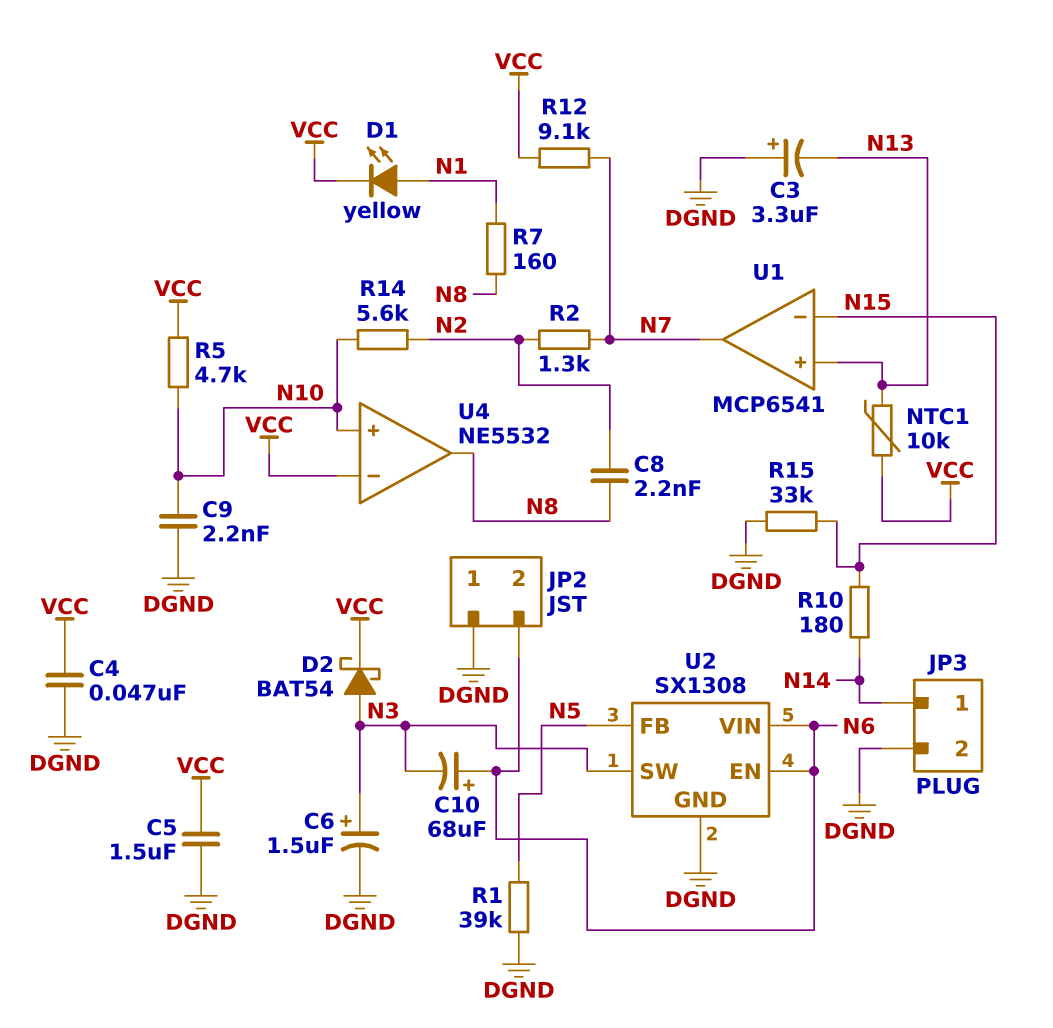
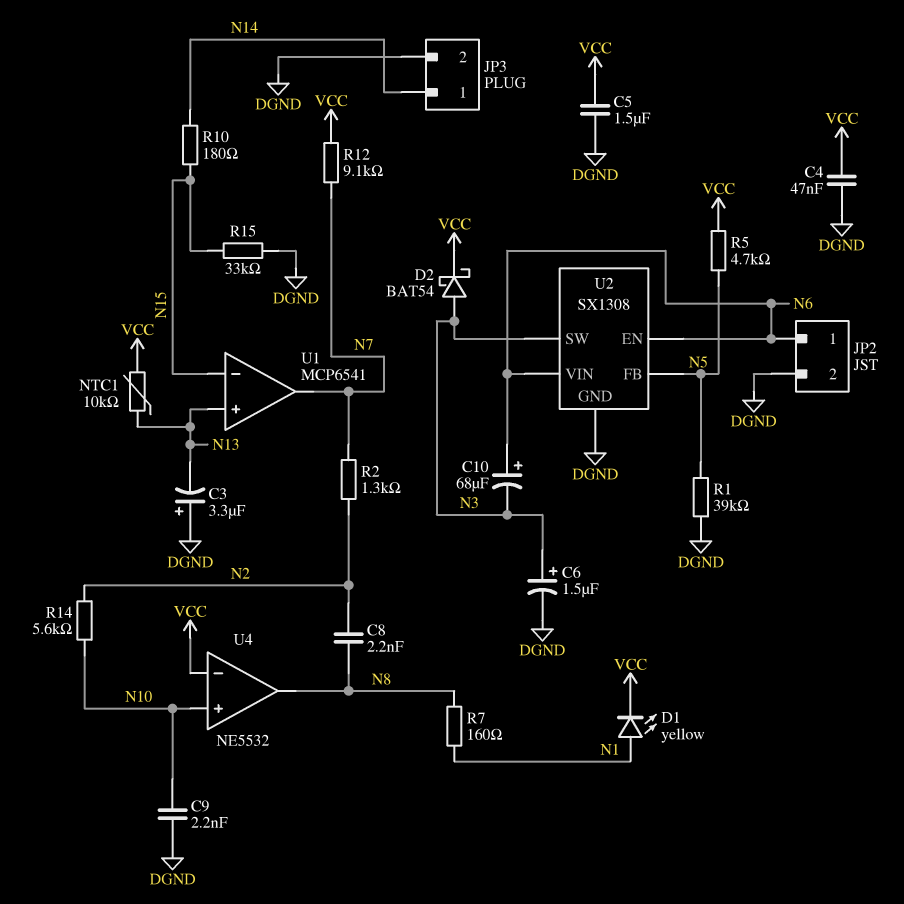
JP2 pin 1: DGND -> N6
JP2 pin 2: N6 -> DGND
R5: 4.7k (N10, VCC) -> 4.7k (N5, VCC)

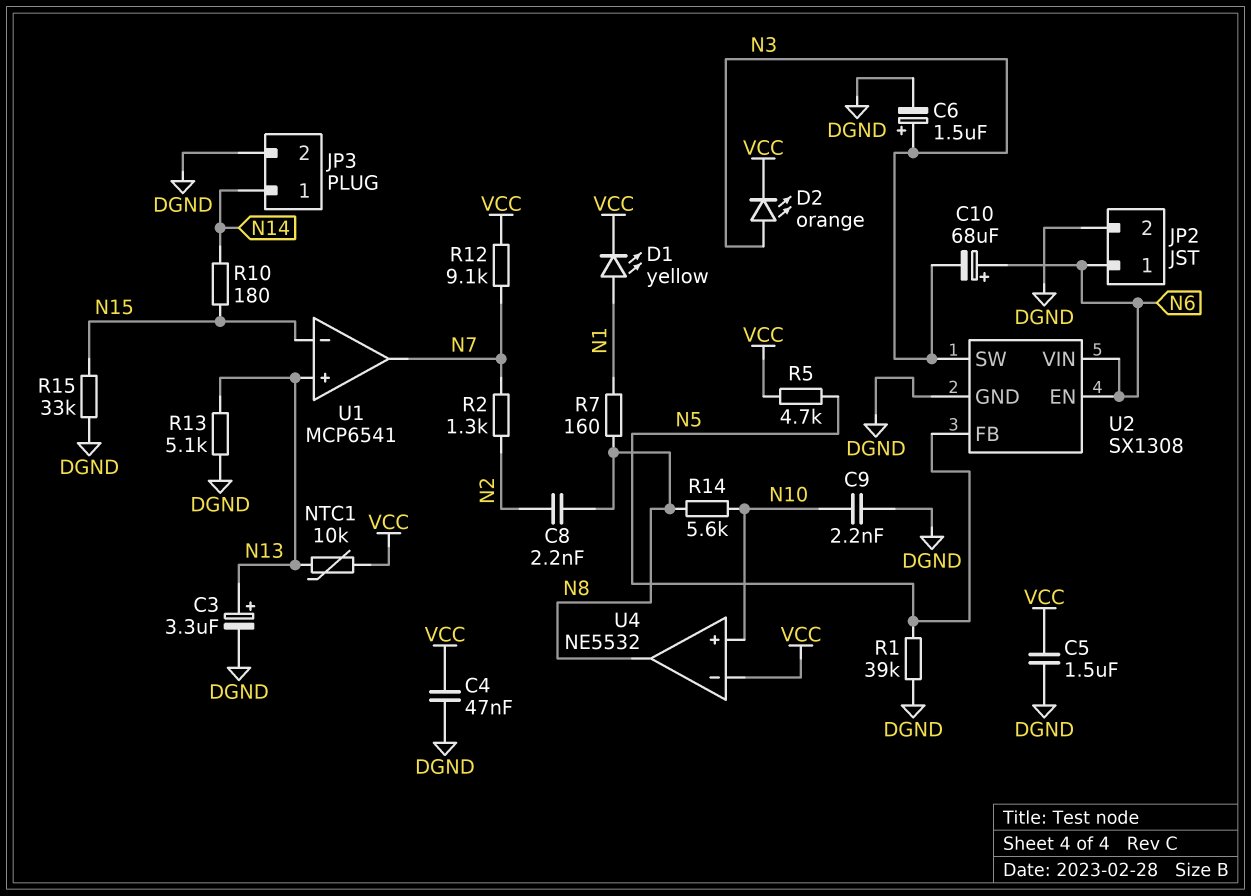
C3: 3.3uF (plus DGND, minus N13) -> 3.3uF (plus N13, minus DGND)
D2: schottky BAT54 (A N3, K VCC) -> LED orange (A N3, K VCC)
R13: none -> 5.1k (DGND, N13)
R14: 5.6k (N2, N10) -> 5.6k (N8, N10)

